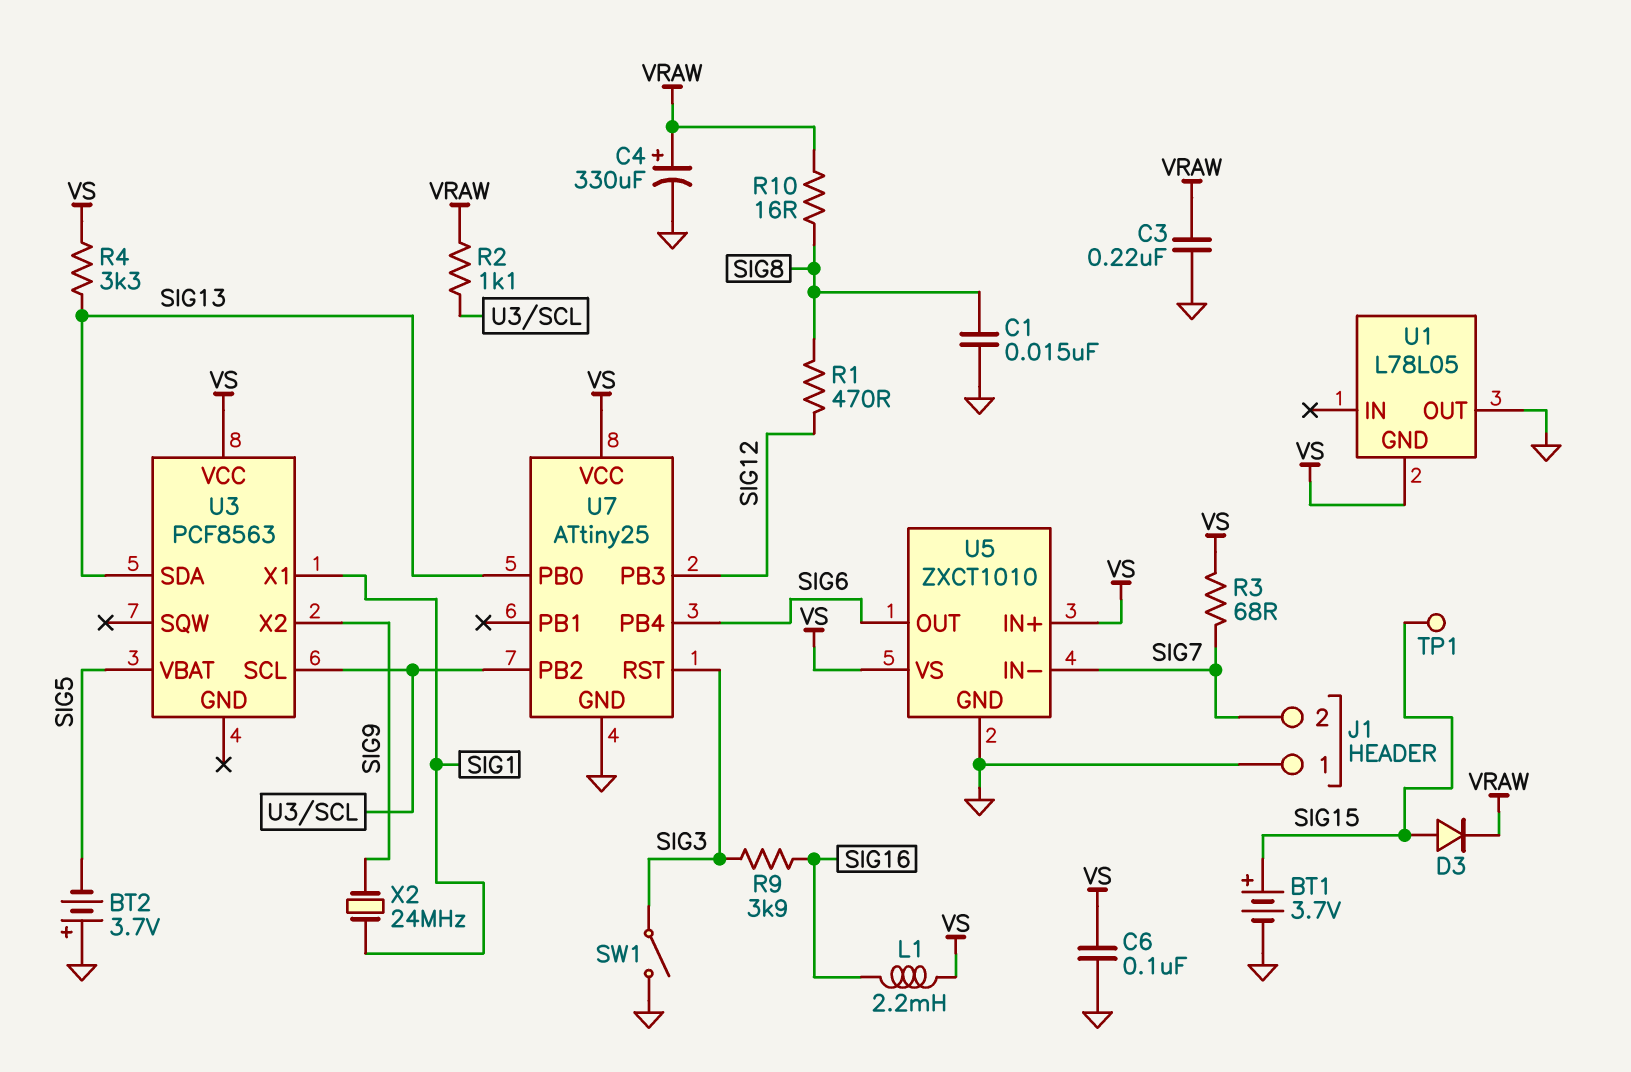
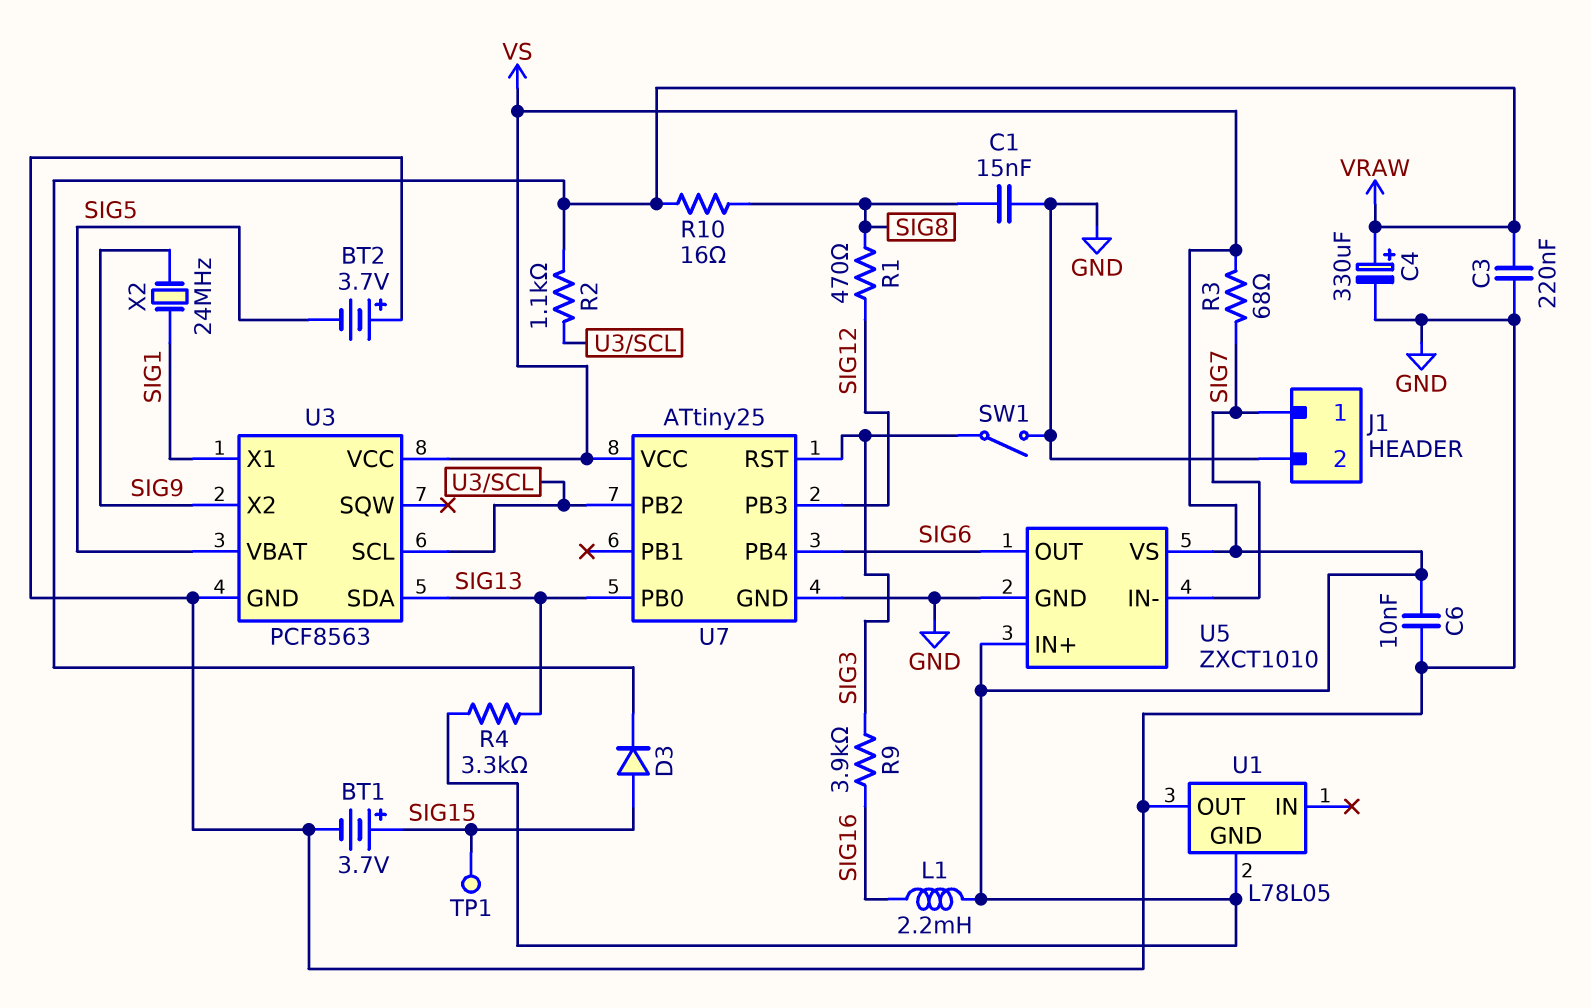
C6: 100nF (GND, VS) -> 10nF (GND, VS)
J1 pin 1: GND -> SIG7
J1 pin 2: SIG7 -> GND
U3 pin GND: none -> GND

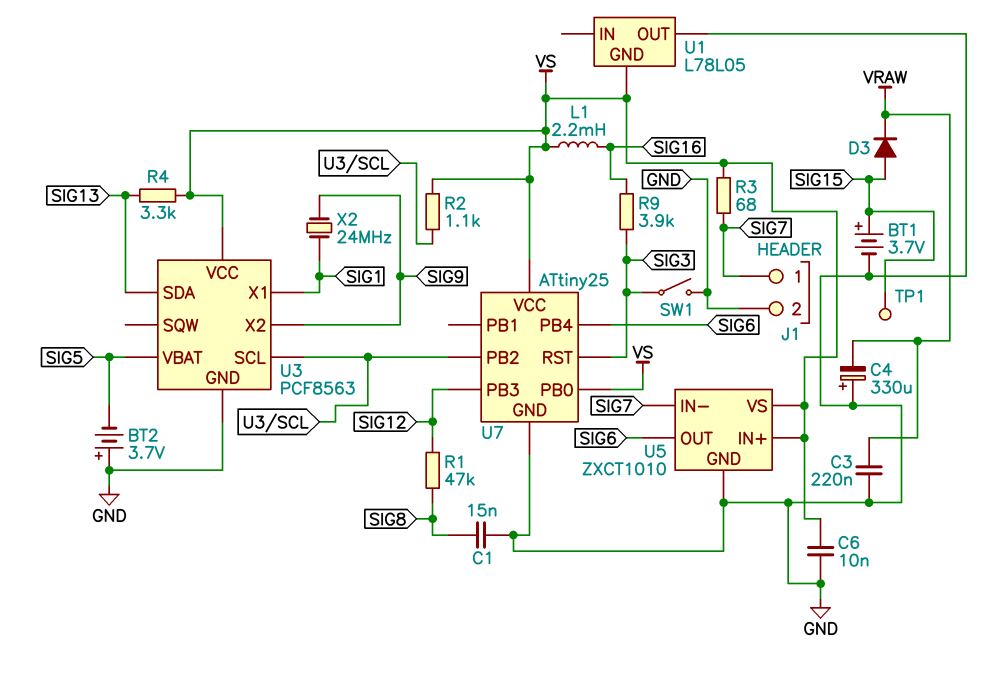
C4: 330uF (plus VRAW, minus GND) -> 330uF (plus GND, minus VRAW)
R1: 470 (SIG8, SIG12) -> 47k (SIG8, SIG12)
R2: 1.1k (U3/SCL, VRAW) -> 1.1k (U3/SCL, VS)
R10: 16 (SIG8, VRAW) -> none
U7 pin PB0: SIG13 -> VS

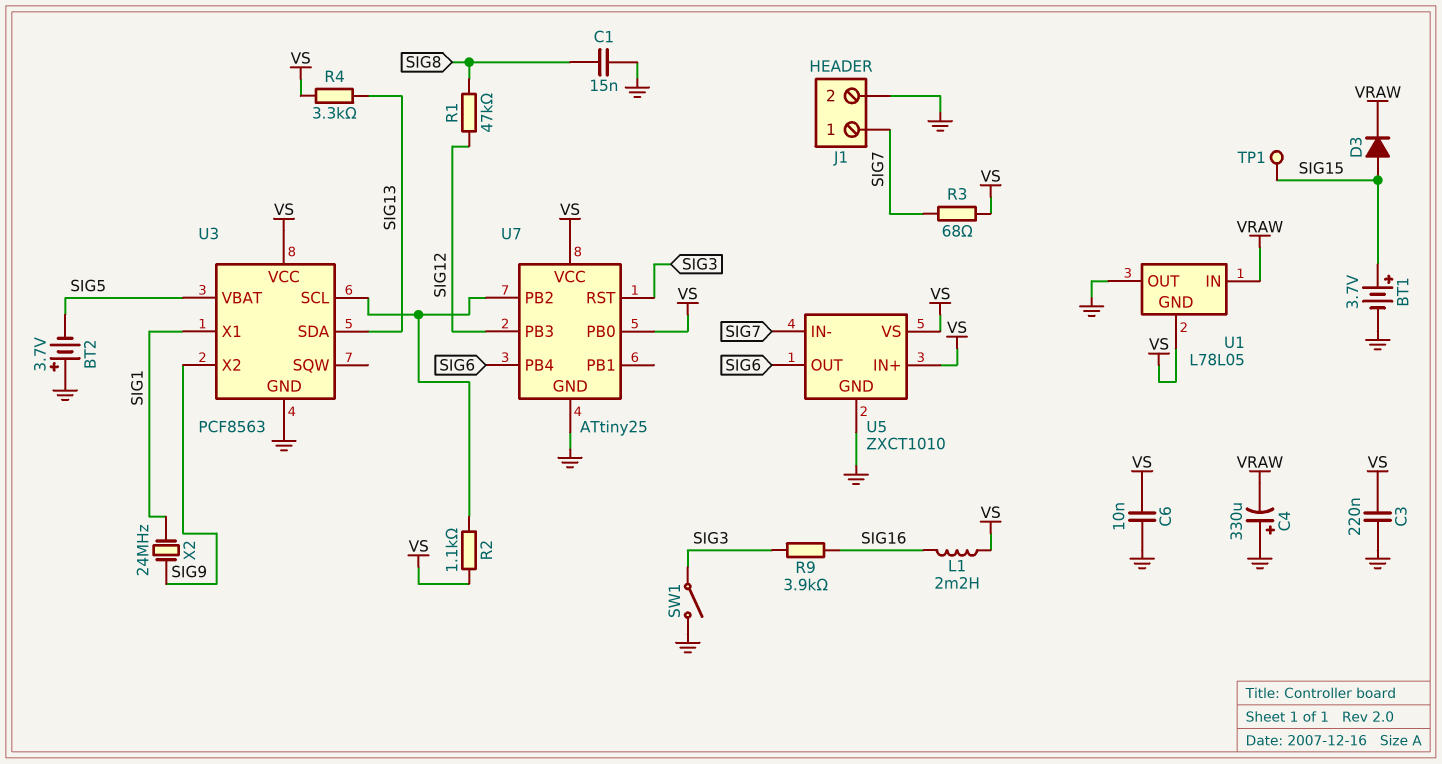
C3: 220nF (GND, VRAW) -> 220nF (GND, VS)
U1 pin IN: none -> VRAW

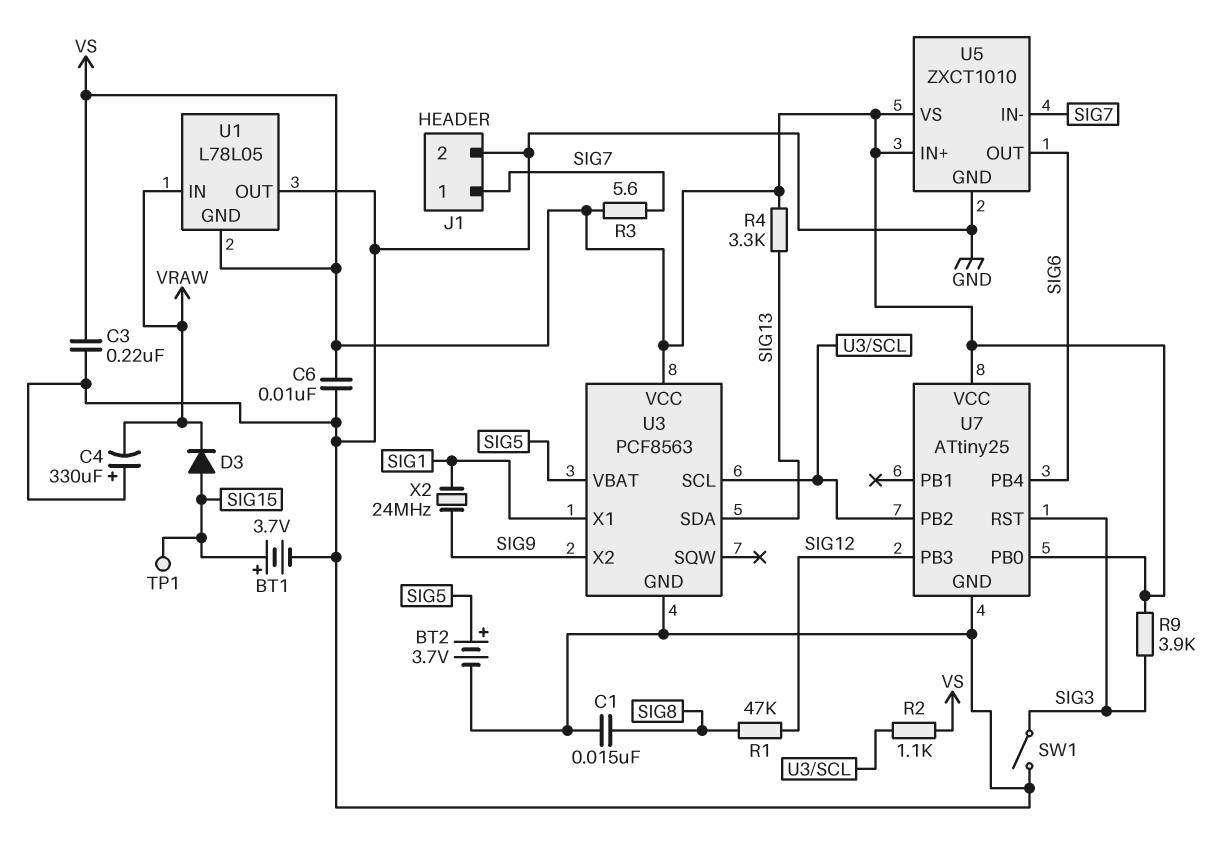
BT2: 3.7V (plus GND, minus SIG5) -> 3.7V (plus SIG5, minus GND)
L1: 2.2mH (SIG16, VS) -> none
R3: 68 (SIG7, VS) -> 5.6 (SIG7, VS)
R9: 3.9k (SIG3, SIG16) -> 3.9k (SIG3, VS)

